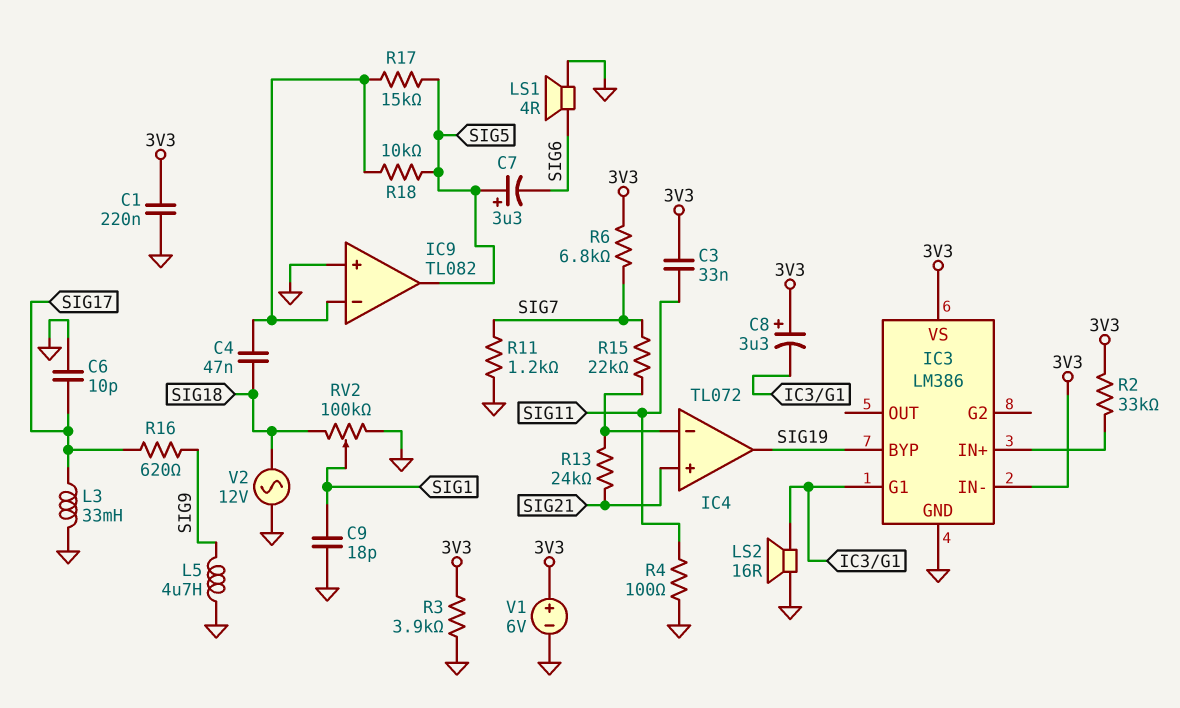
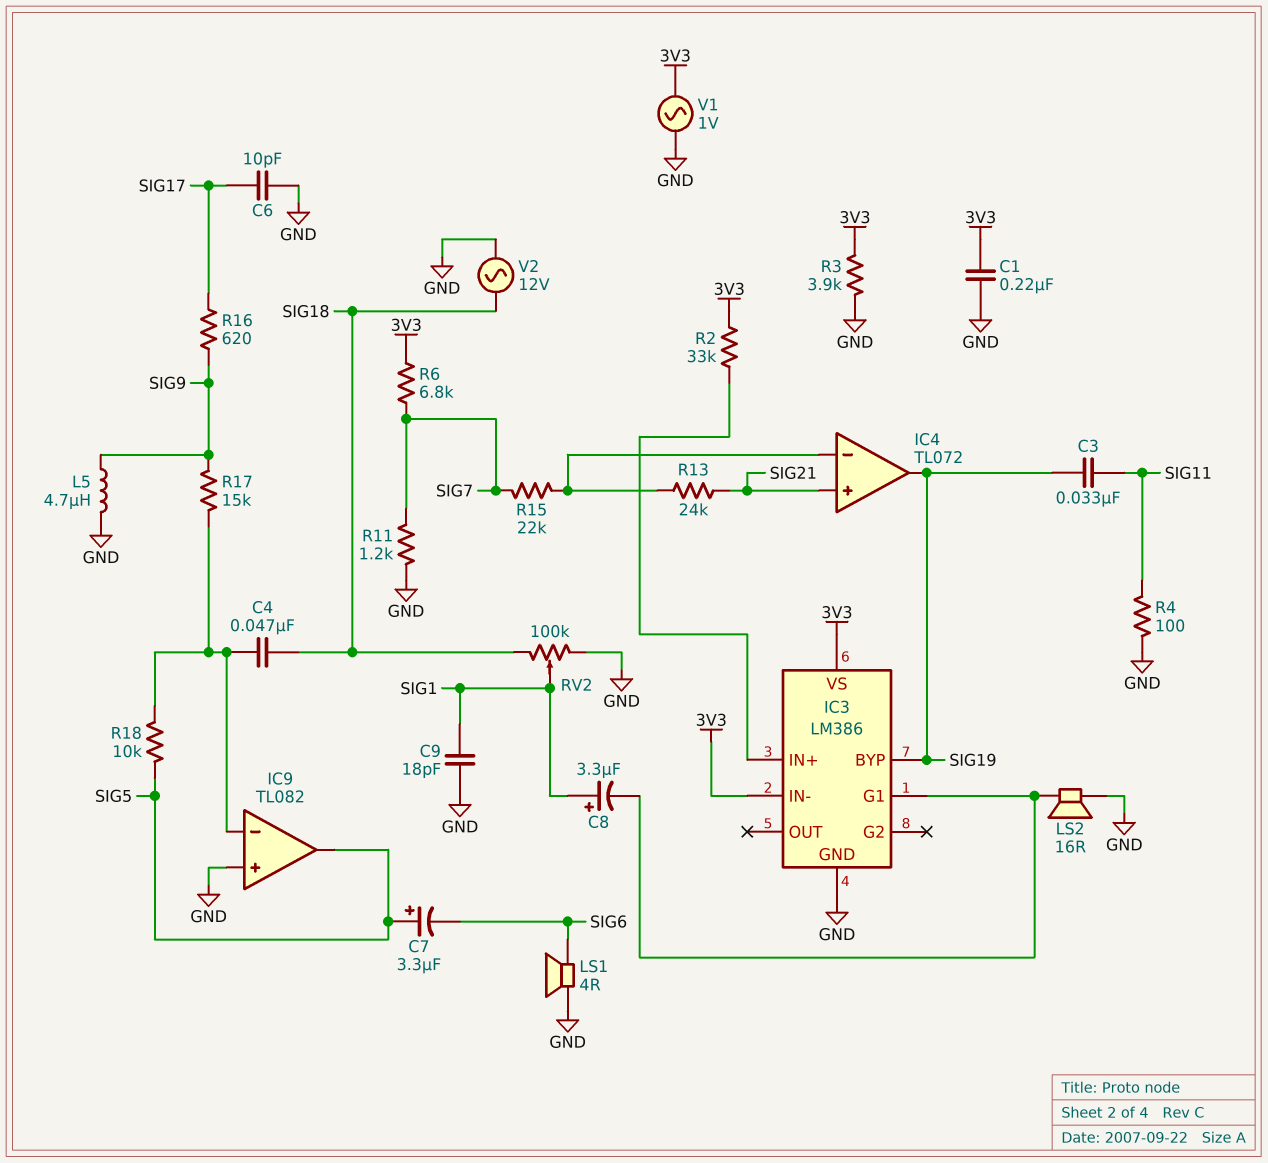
C3: 33nF (3V3, SIG11) -> 33nF (SIG11, SIG19)
C8: 3.3uF (plus 3V3, minus IC3/G1) -> 3.3uF (plus SIG1, minus IC3/G1)
L3: 33mH (GND, SIG17) -> none
R17: 15k (IC9/in-, SIG5) -> 15k (IC9/in-, SIG9)
V1: 6V (plus 3V3, minus GND) -> AC 1V (3V3, GND)

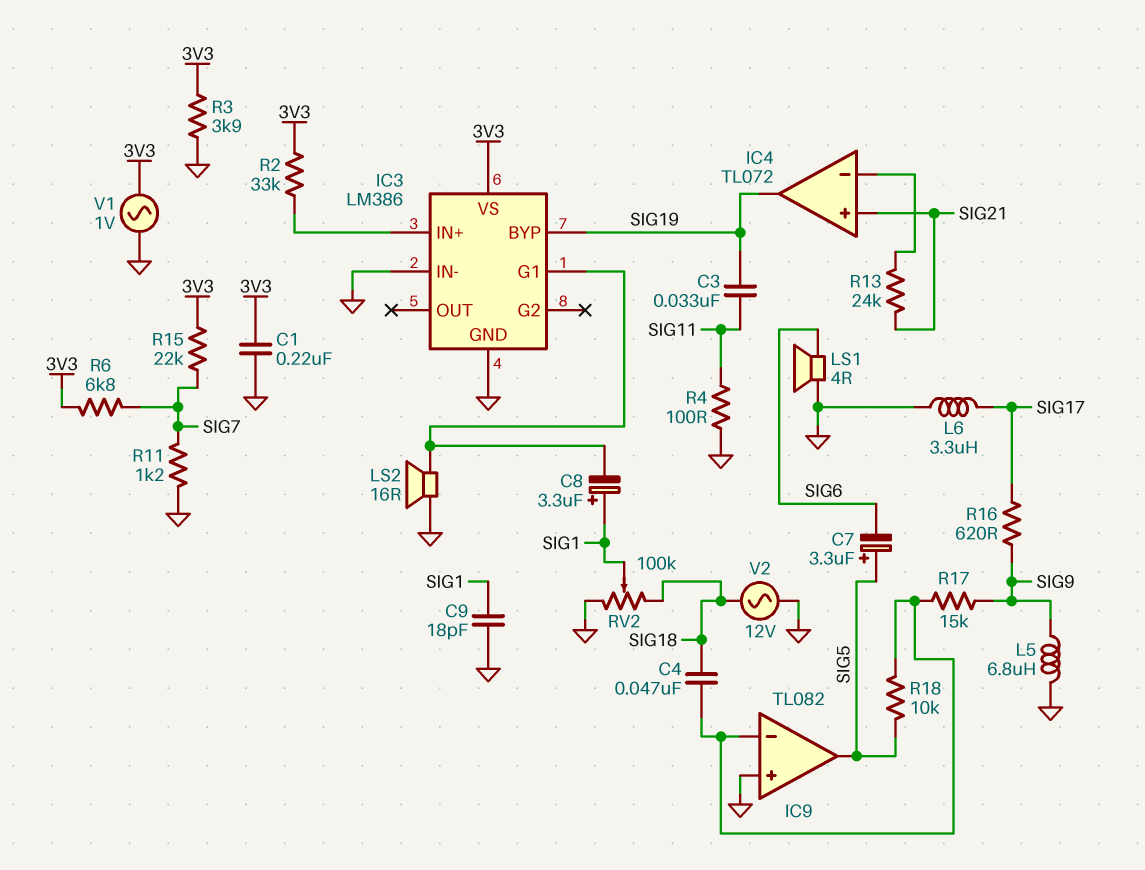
C6: 10pF (GND, SIG17) -> none
IC3 pin IN-: 3V3 -> GND
L5: 4.7uH (GND, SIG9) -> 6.8uH (GND, SIG9)
L6: none -> 3.3uH (GND, SIG17)
R15: 22k (IC4/in-, SIG7) -> 22k (3V3, SIG7)

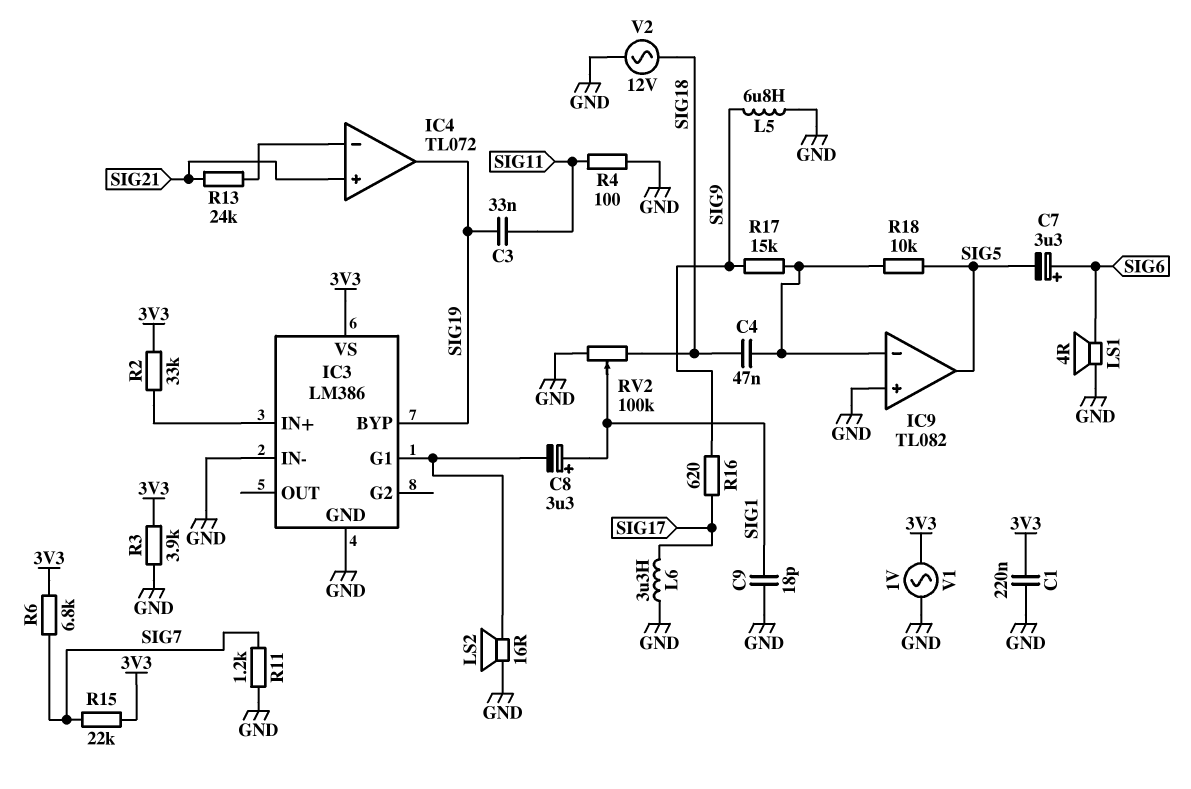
C7: 3.3uF (plus SIG5, minus SIG6) -> 3.3uF (plus SIG6, minus SIG5)

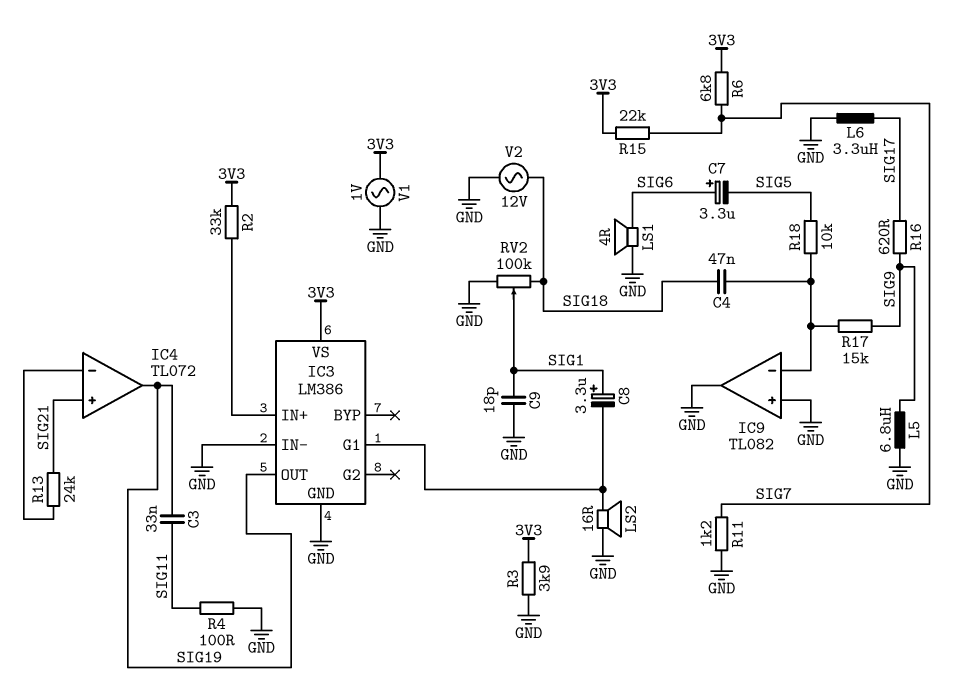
C1: 220nF (3V3, GND) -> none
IC3 pin BYP: SIG19 -> none
IC3 pin OUT: none -> SIG19
IC9 pin out: SIG5 -> GND

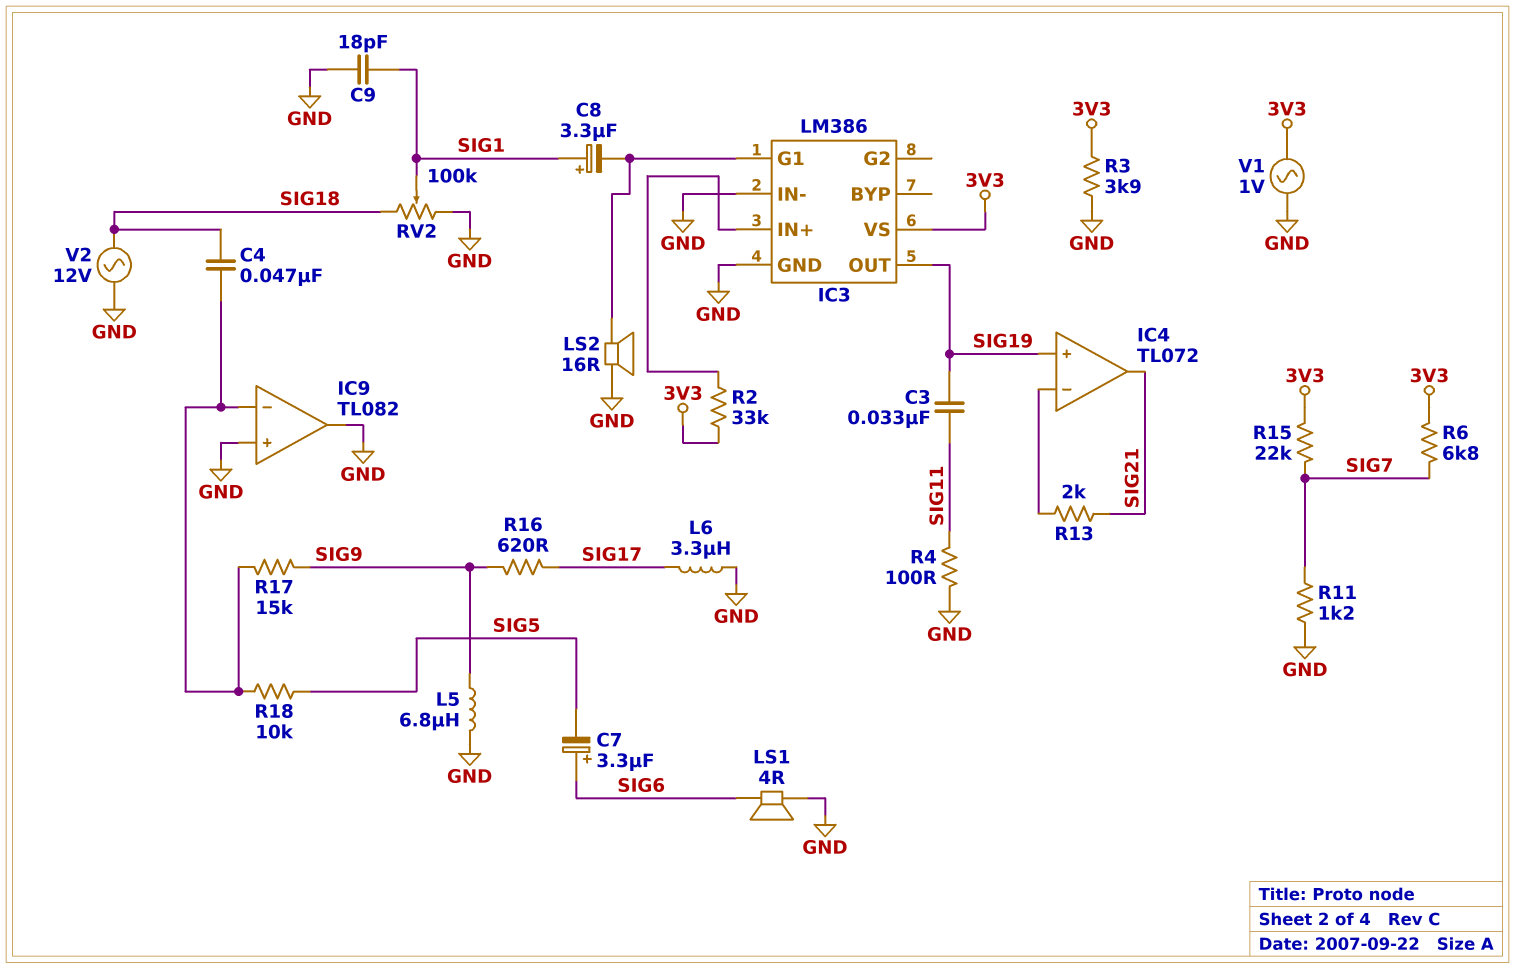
IC4 pin in+: SIG21 -> SIG19
IC4 pin out: SIG19 -> SIG21
R13: 24k (IC4/in-, SIG21) -> 2k (IC4/in-, SIG21)

